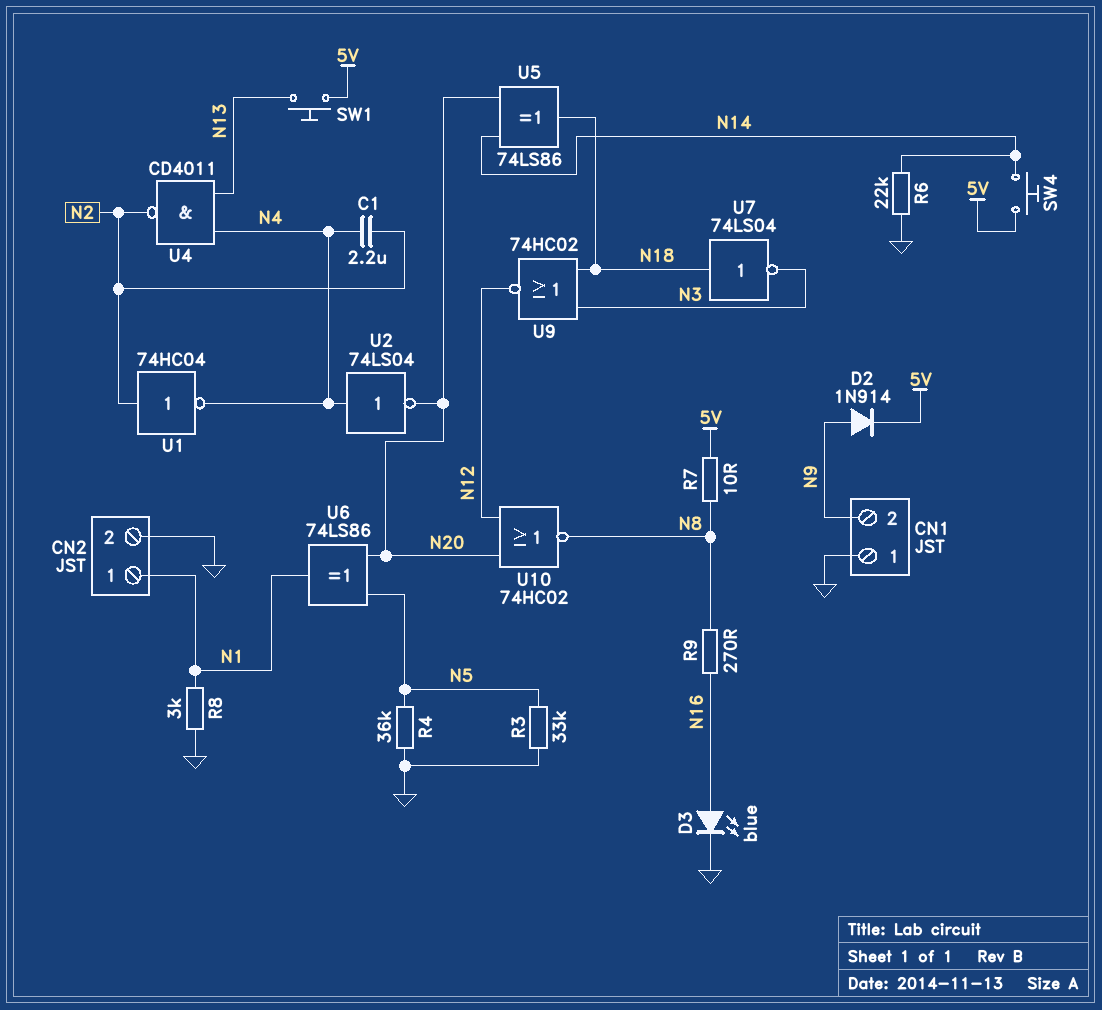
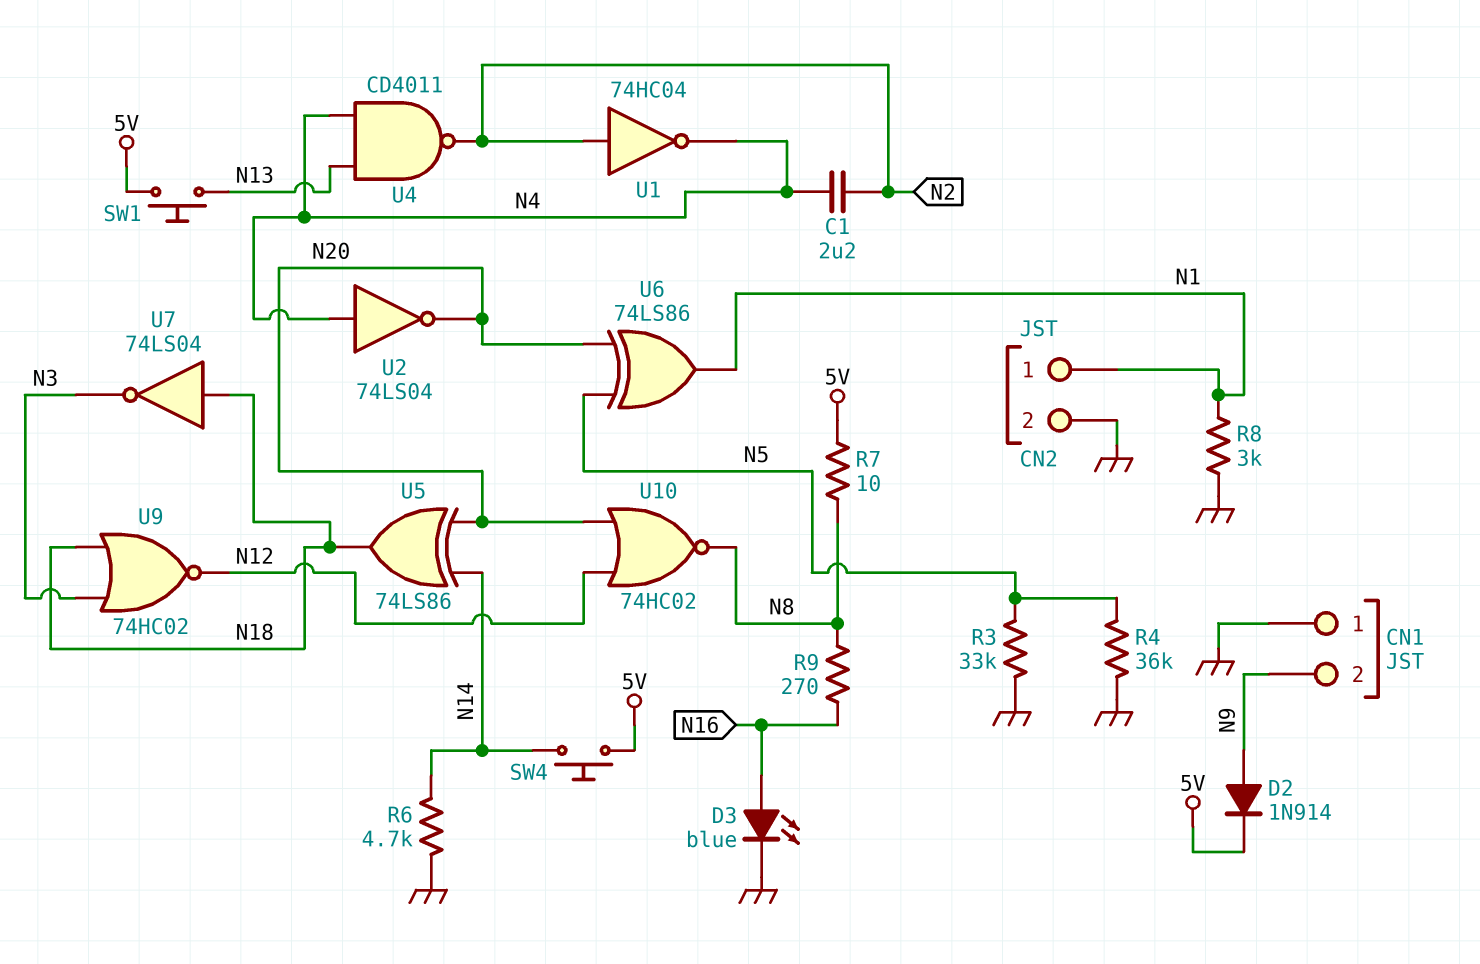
R6: 22k (GND, N14) -> 4.7k (GND, N14)

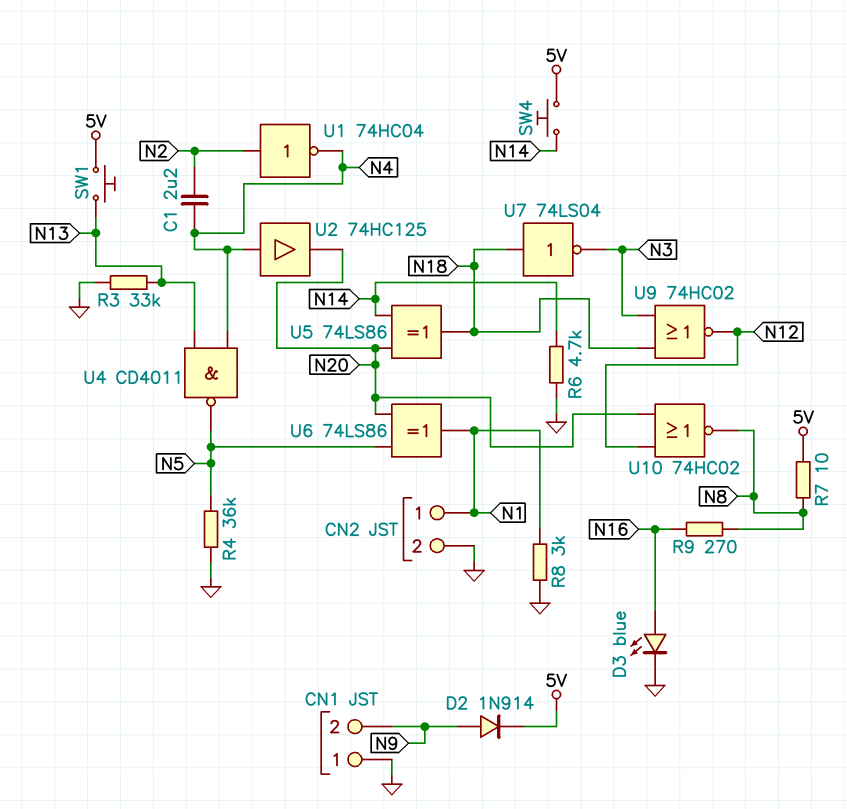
R3: 33k (GND, N5) -> 33k (GND, N13)
U2: NOT 74LS04 (in N4, out N20) -> buffer 74HC125 (in N4, out N20)
U4: NAND CD4011 (in N4, in N13, out N2) -> NAND CD4011 (in N4, in N13, out N5)

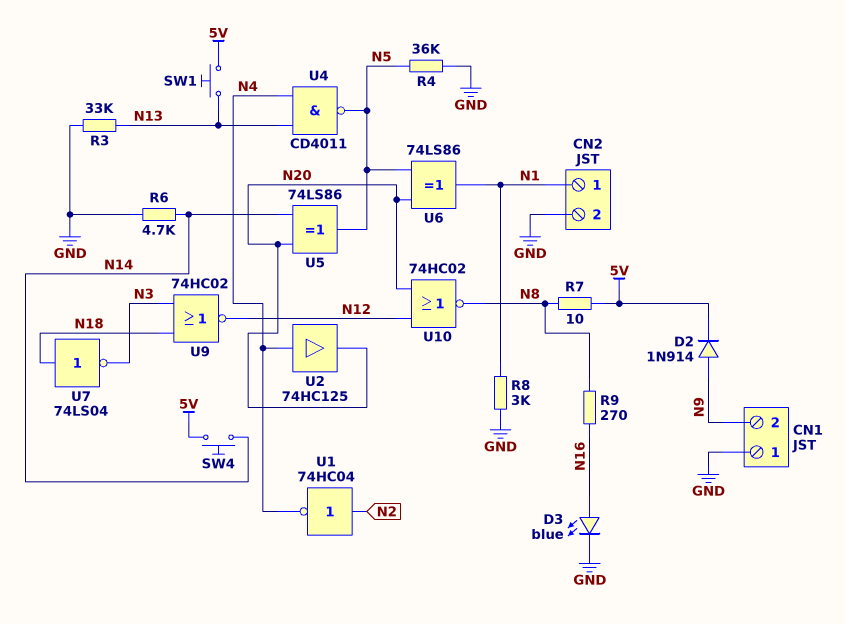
C1: 2.2uF (N2, N4) -> none
U5: XOR 74LS86 (in N14, in N20, out N18) -> XOR 74LS86 (in N14, in N20, out N5)

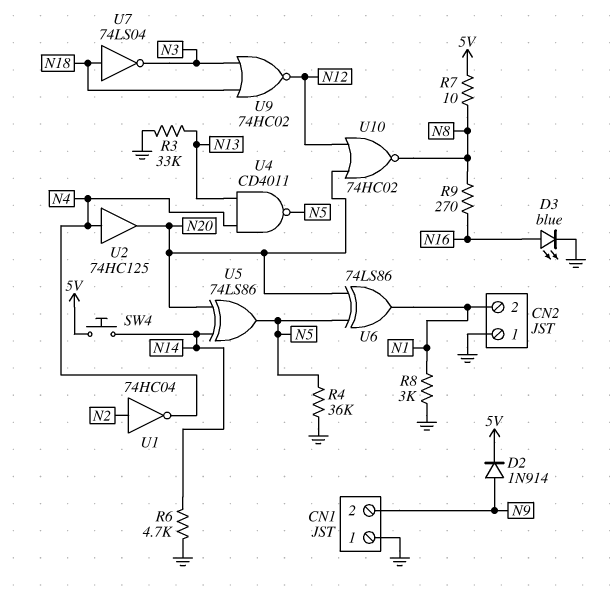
CN2 pin 1: N1 -> GND
CN2 pin 2: GND -> N1
SW1: button (5V, N13) -> none

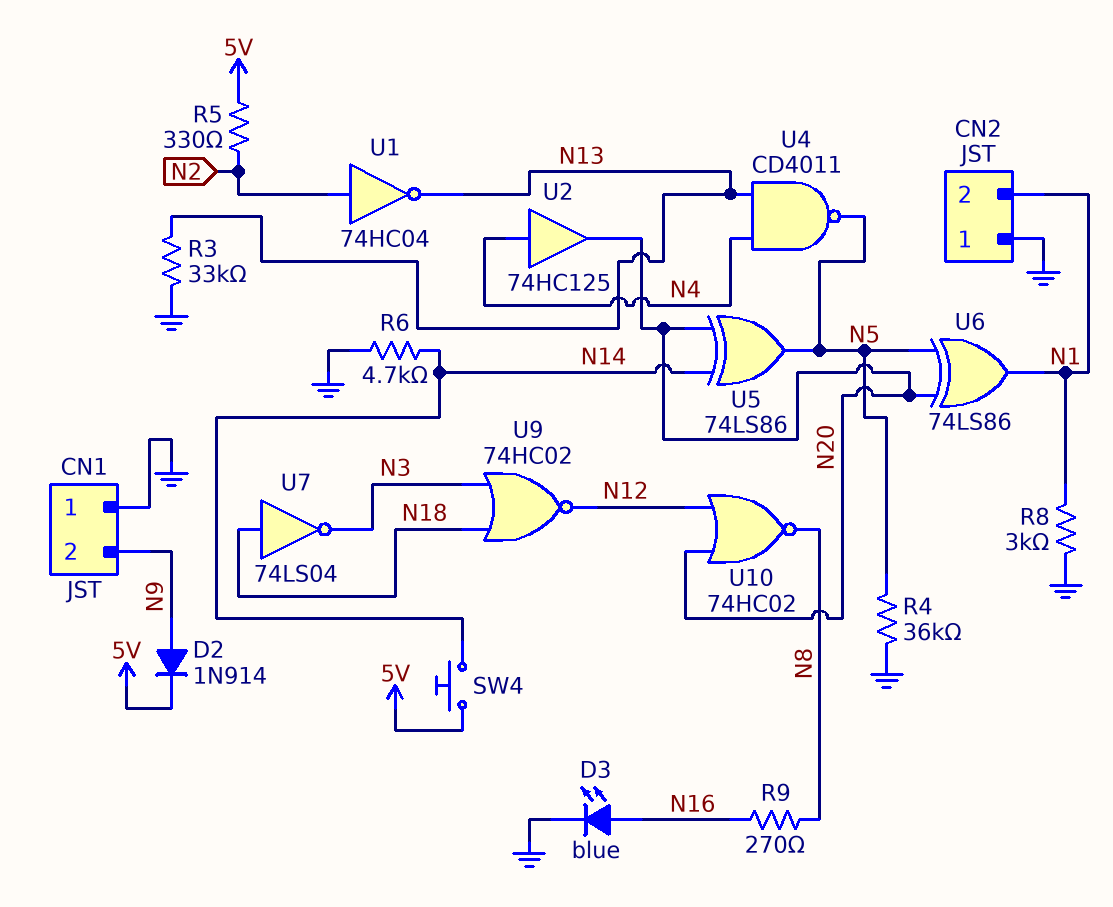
R5: none -> 330 (5V, N2)
R7: 10 (5V, N8) -> none
U1: NOT 74HC04 (in N2, out N4) -> NOT 74HC04 (in N2, out N13)

